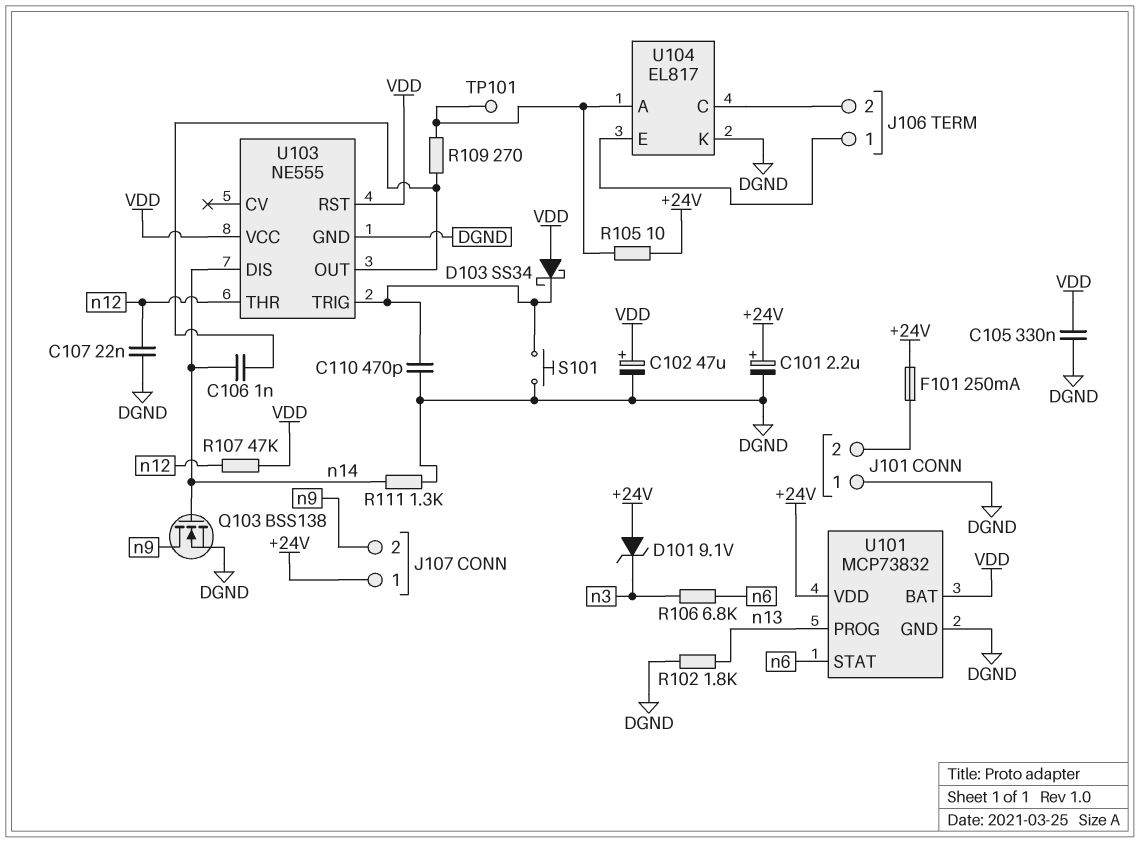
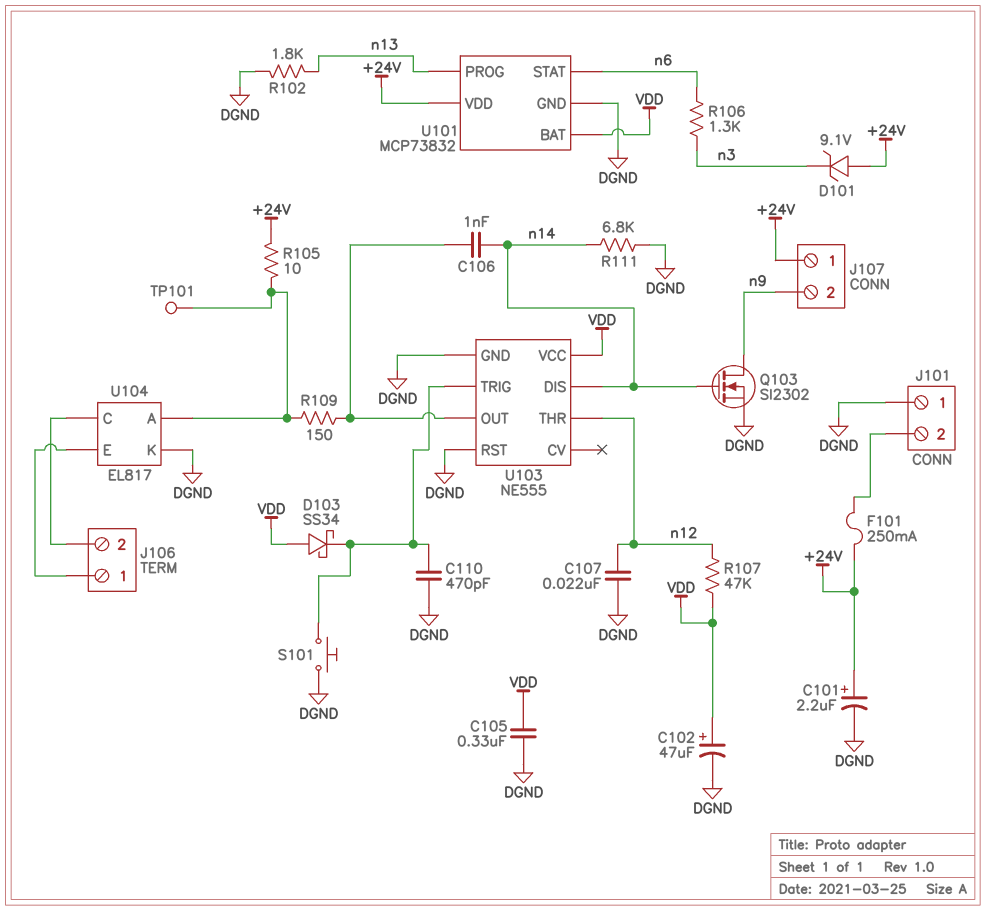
Q103: NMOS BSS138 (G n14, D n9, S DGND) -> NMOS SI2302 (G n14, D n9, S DGND)
R106: 6.8k (n3, n6) -> 1.3k (n3, n6)
R109: 270 (U103/OUT, U104/A) -> 150 (U103/OUT, U104/A)
R111: 1.3k (DGND, n14) -> 6.8k (DGND, n14)
U103 pin RST: VDD -> DGND

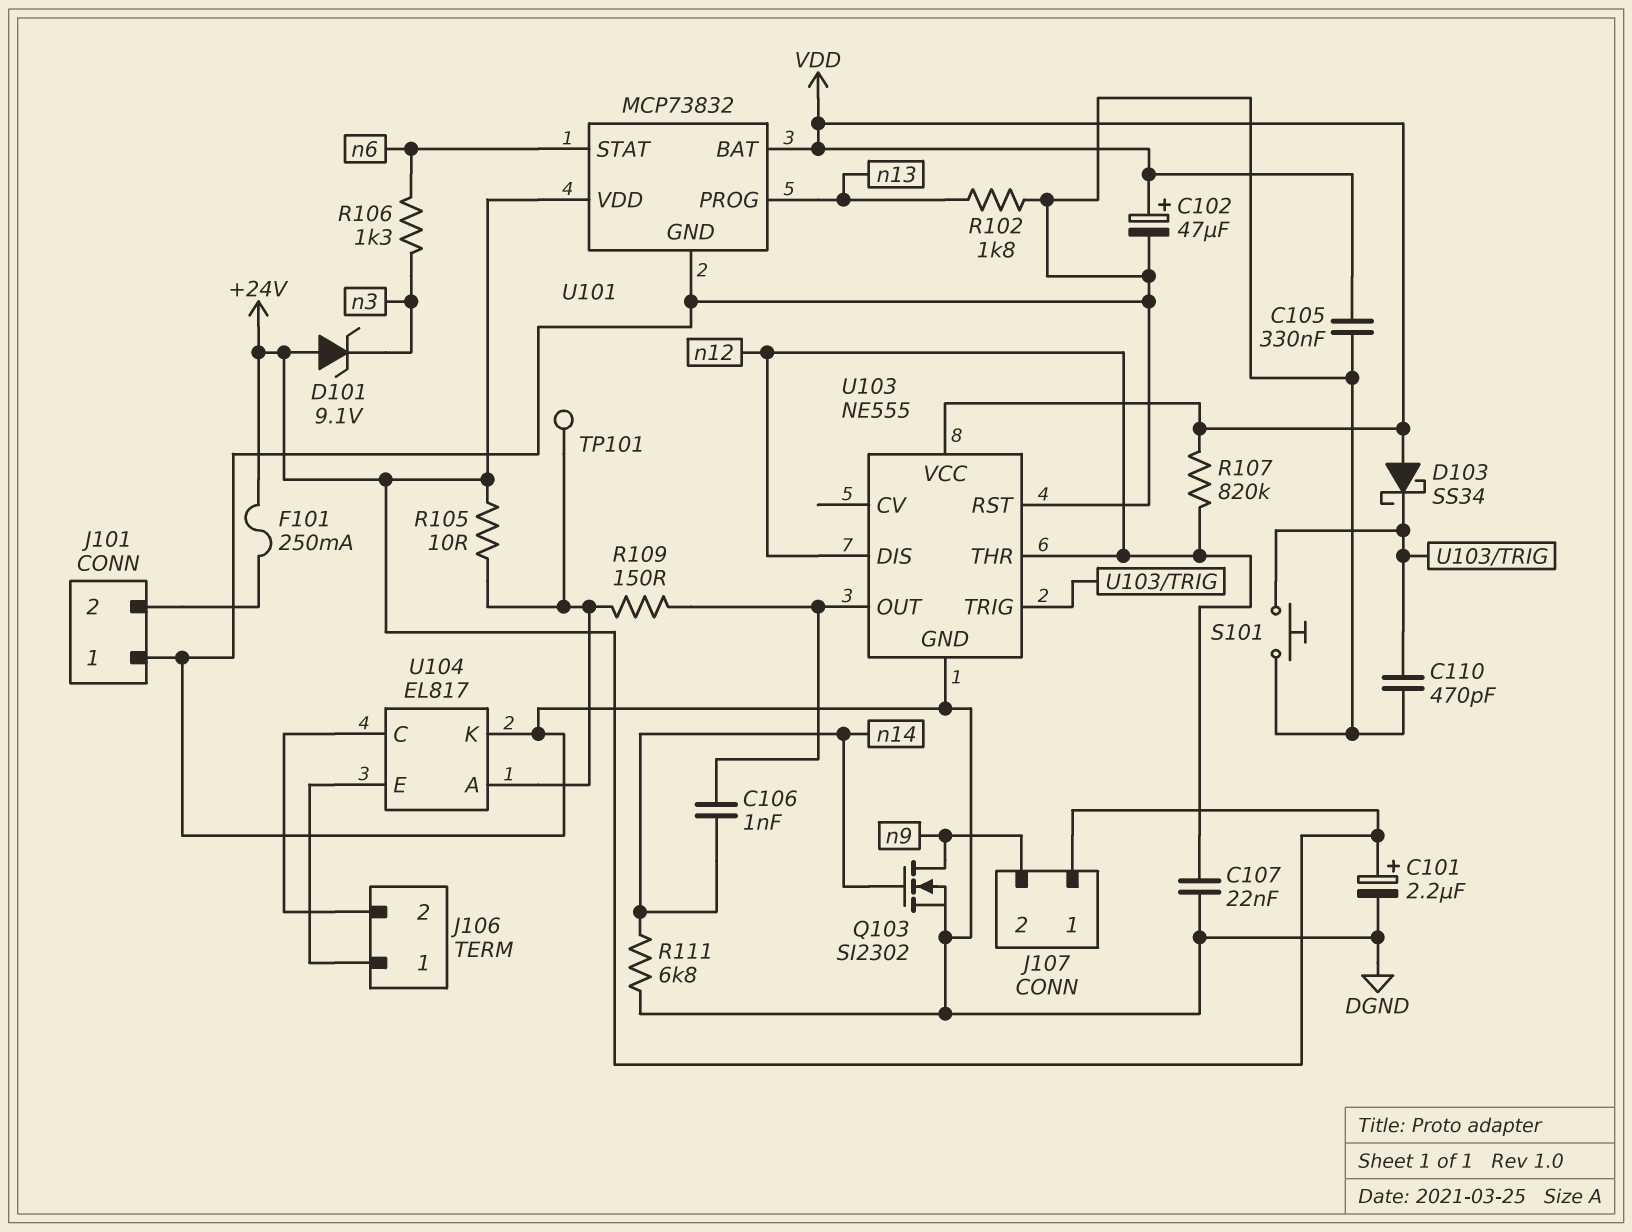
R107: 47k (VDD, n12) -> 820k (VDD, n12)
U103 pin DIS: n14 -> n12

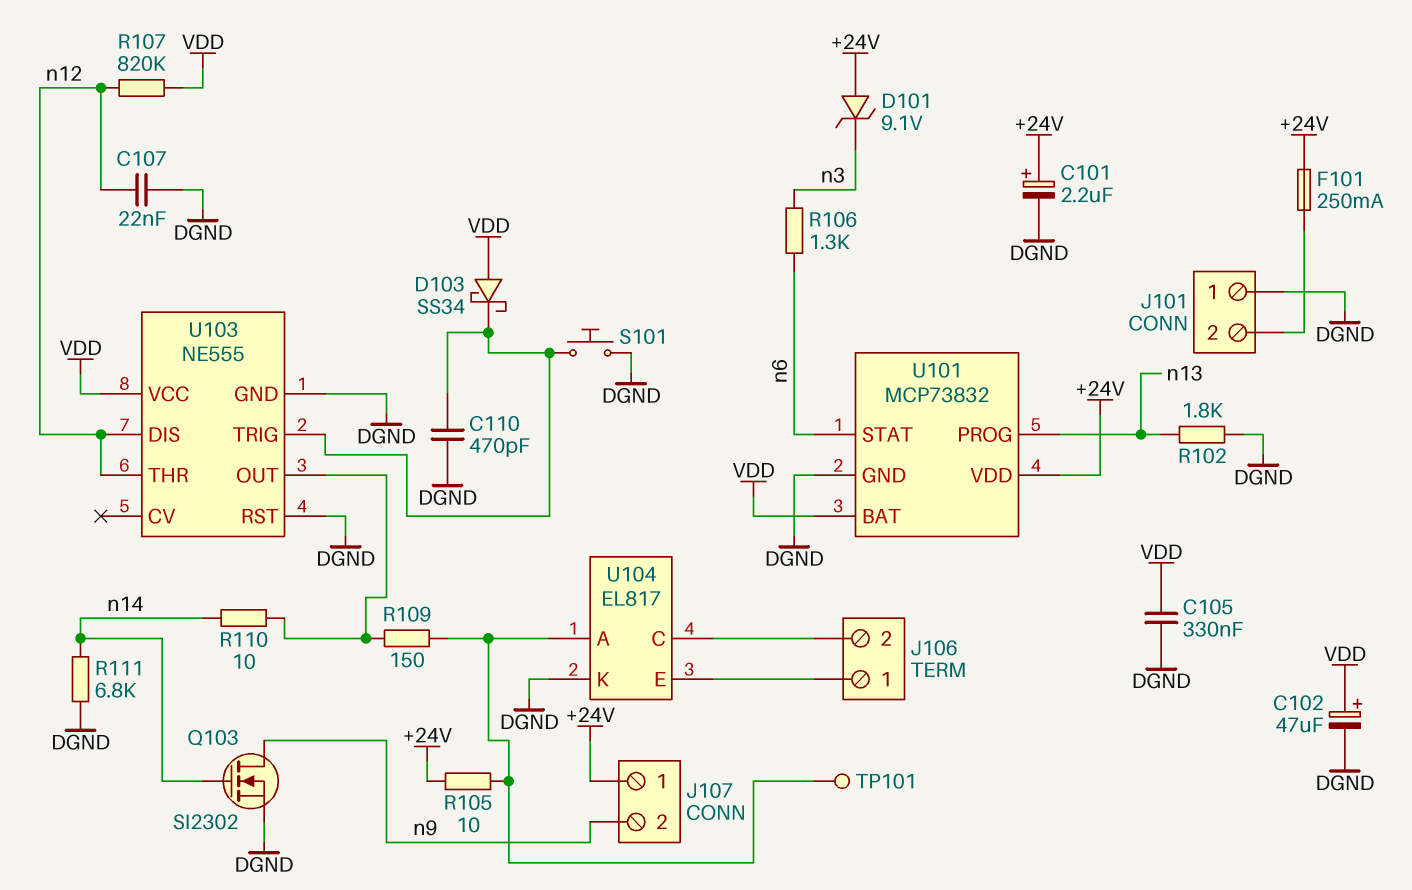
C106: 1nF (U103/OUT, n14) -> none
R110: none -> 10 (U103/OUT, n14)

